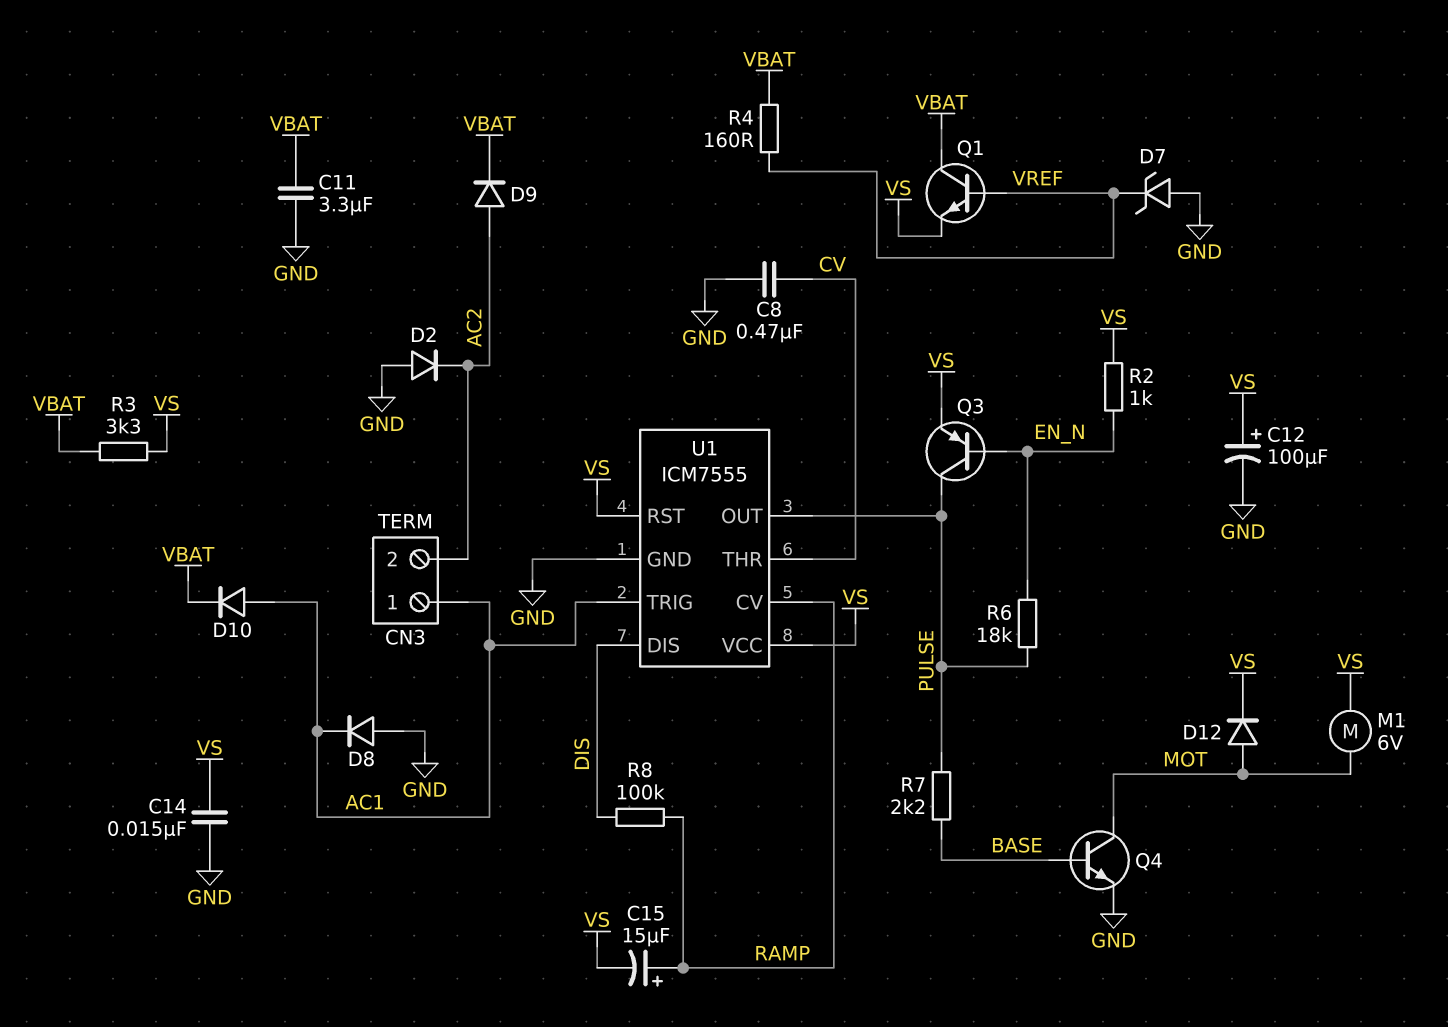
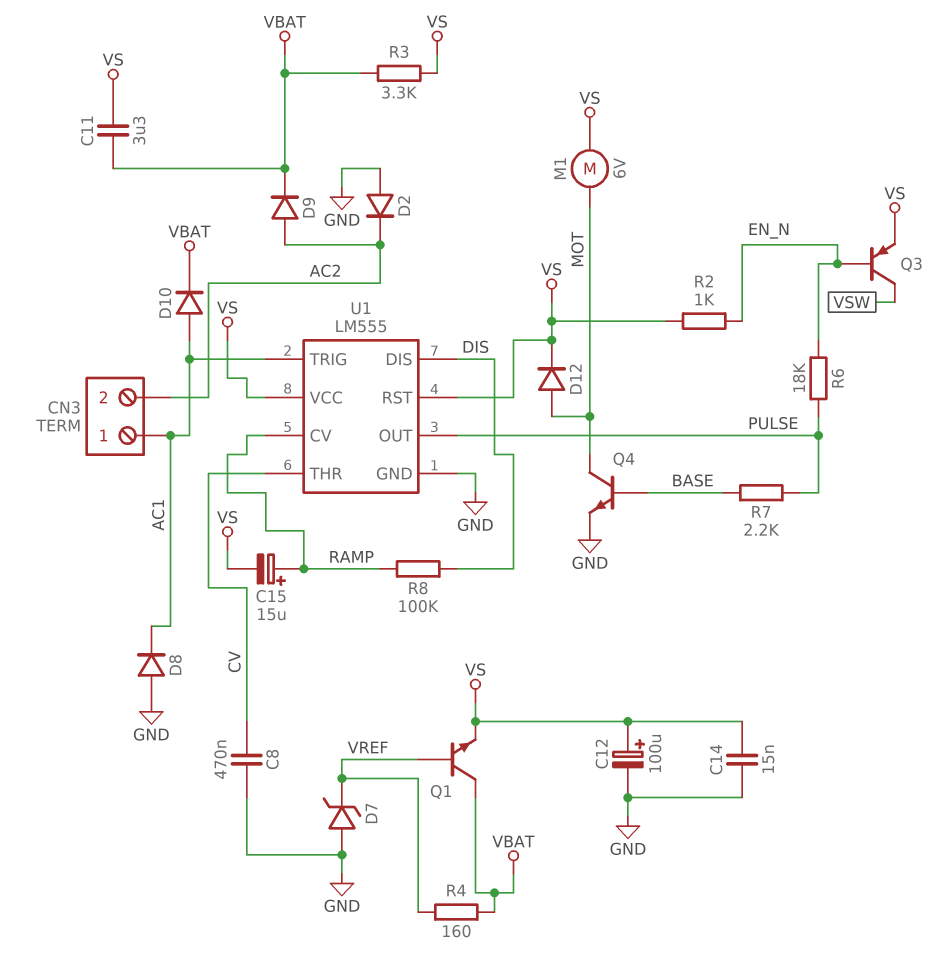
C11: 3.3uF (GND, VBAT) -> 3.3uF (VBAT, VS)
Q3: PNP (B EN_N, C PULSE, E VS) -> PNP (B EN_N, C VSW, E VS)
U1: ICM7555 -> LM555

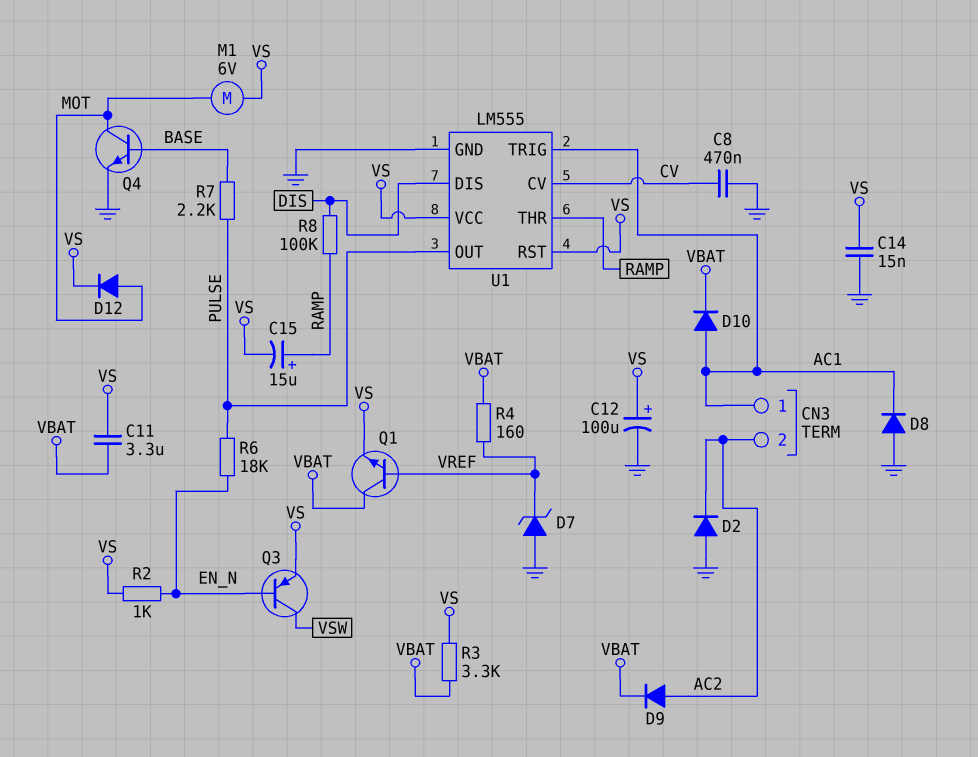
U1 pin CV: RAMP -> CV
U1 pin THR: CV -> RAMP

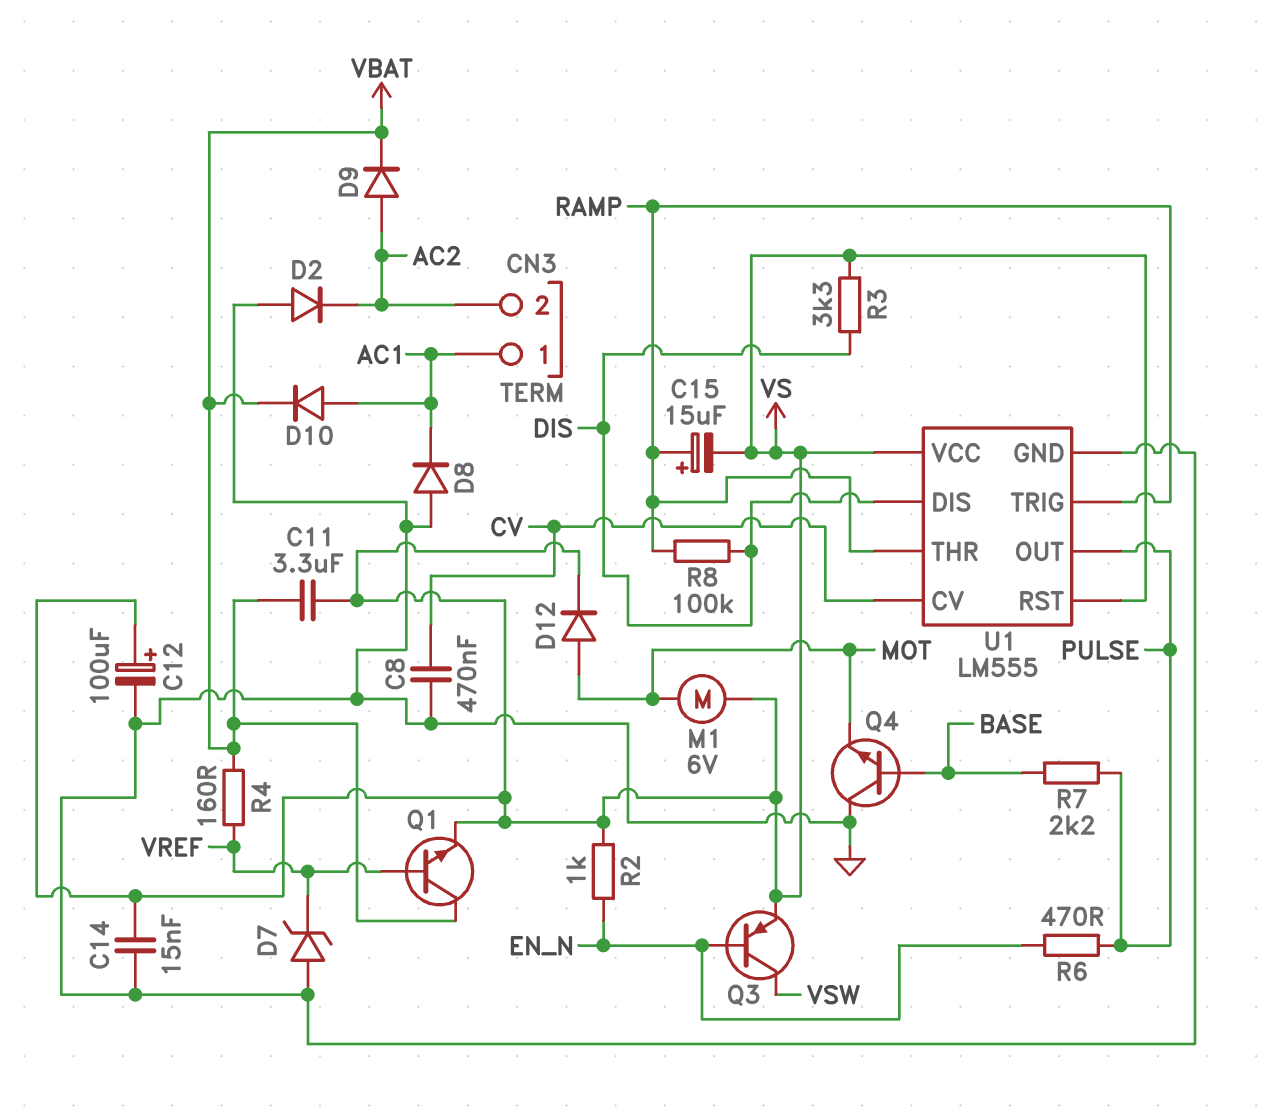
Q4: NPN (B BASE, C MOT, E GND) -> NPN (B BASE, C GND, E MOT)
R3: 3.3k (VBAT, VS) -> 3.3k (DIS, VS)
R6: 18k (EN_N, PULSE) -> 470 (EN_N, PULSE)
U1 pin TRIG: AC1 -> RAMP

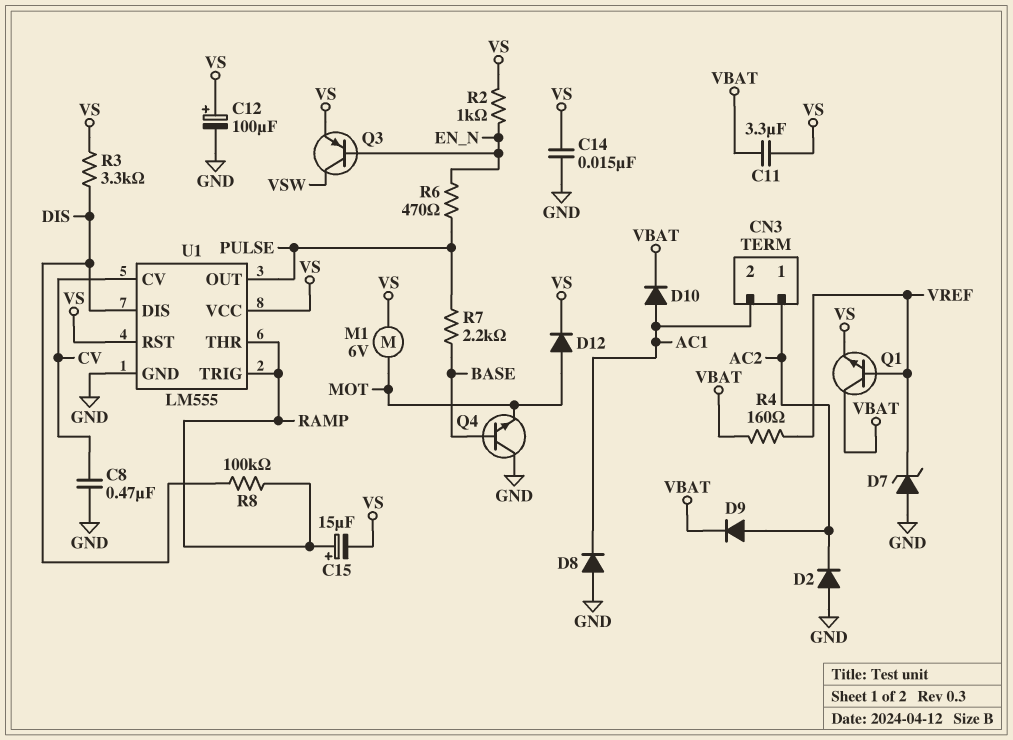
CN3 pin 1: AC1 -> AC2
CN3 pin 2: AC2 -> AC1

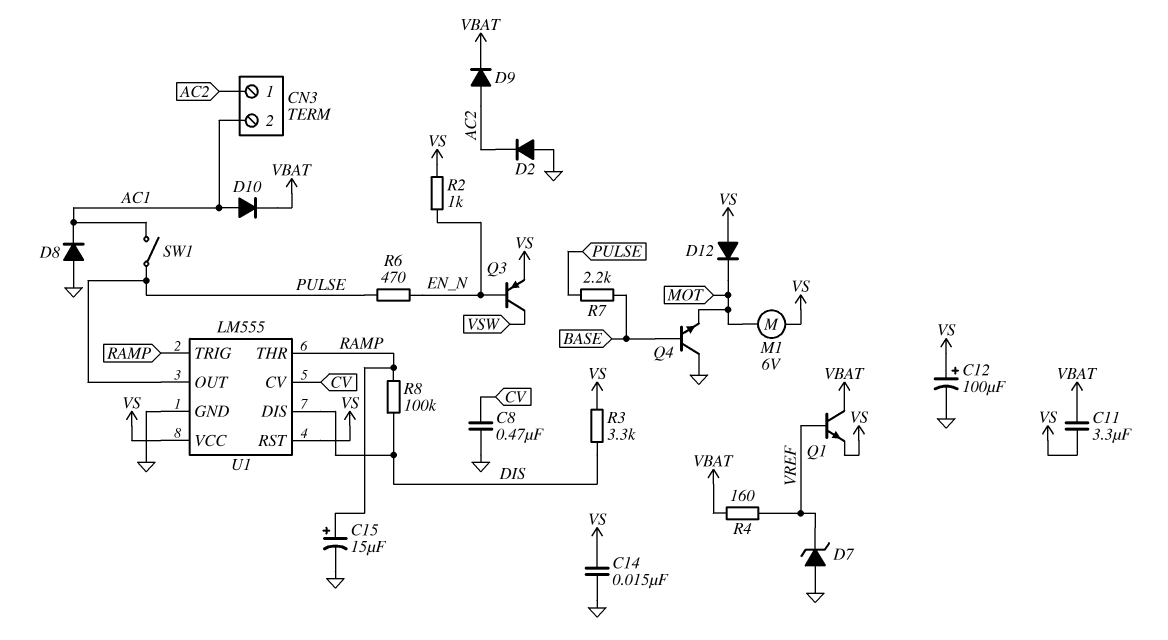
C15: 15uF (plus RAMP, minus VS) -> 15uF (plus RAMP, minus GND)
D12: diode (A MOT, K VS) -> diode (A VS, K MOT)
SW1: none -> switch (AC1, PULSE)

